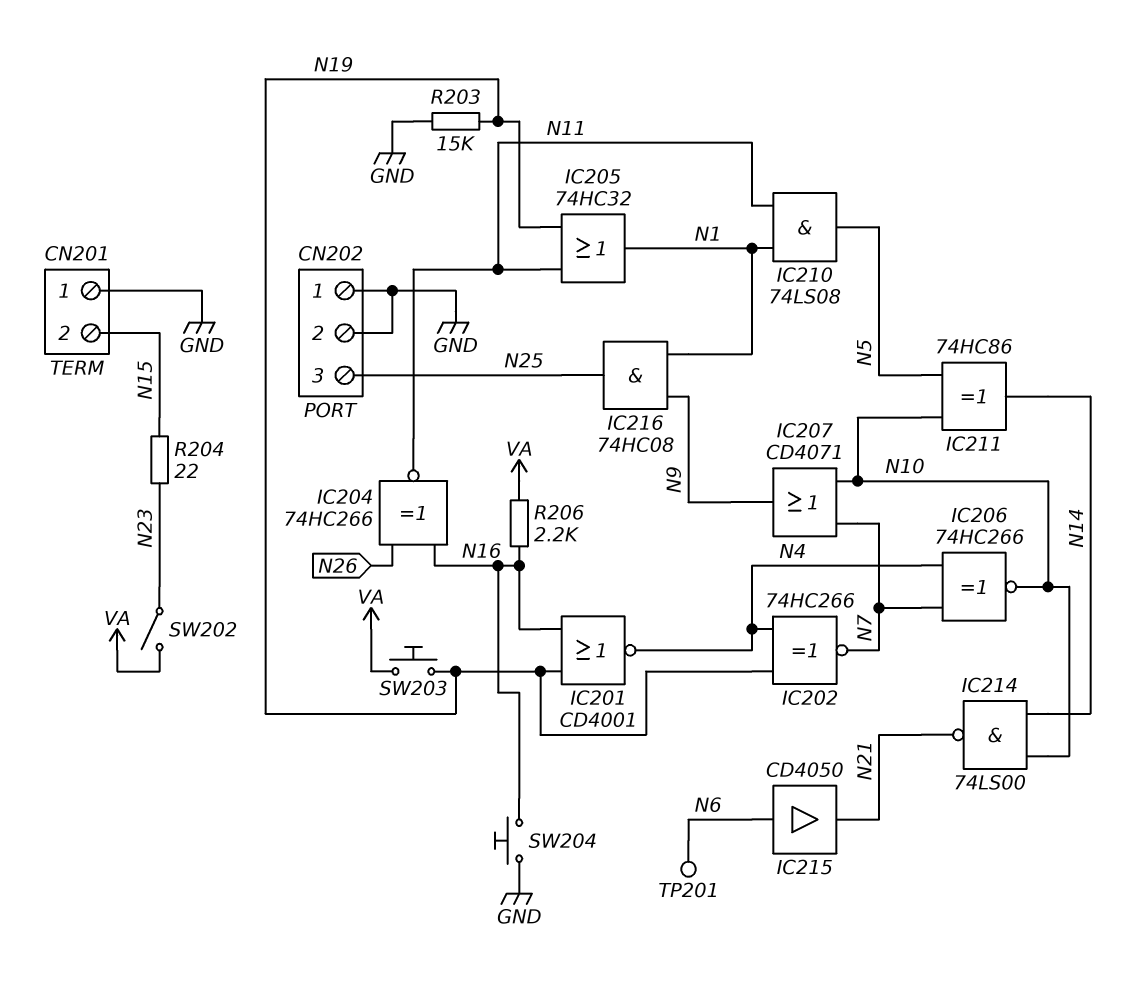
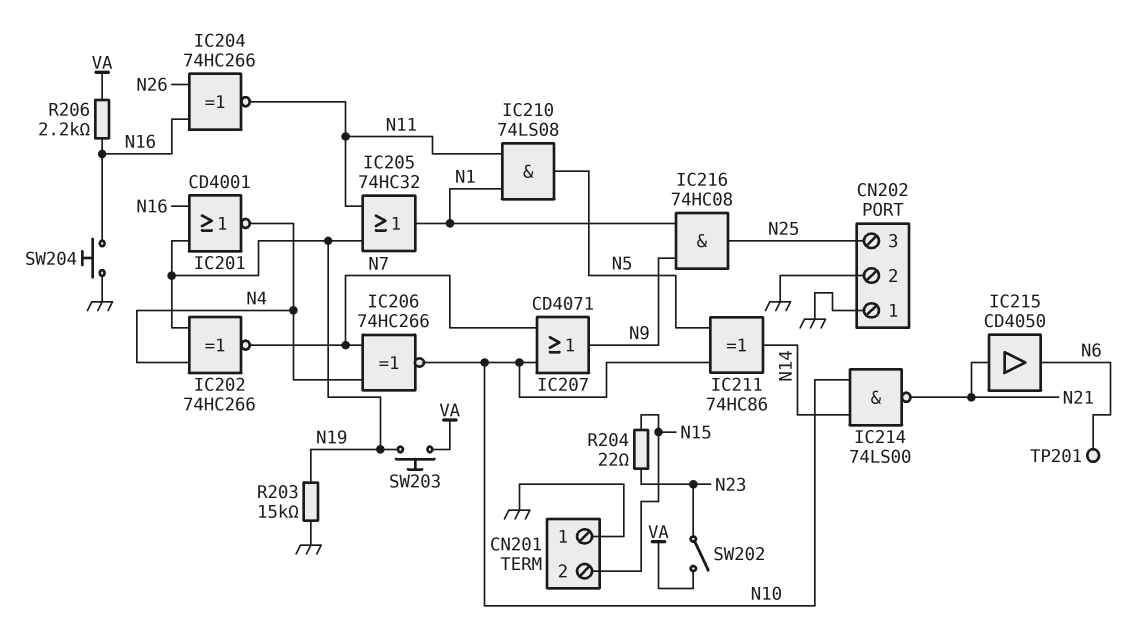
IC215: buffer CD4050 (in N6, out N21) -> buffer CD4050 (in N21, out N6)

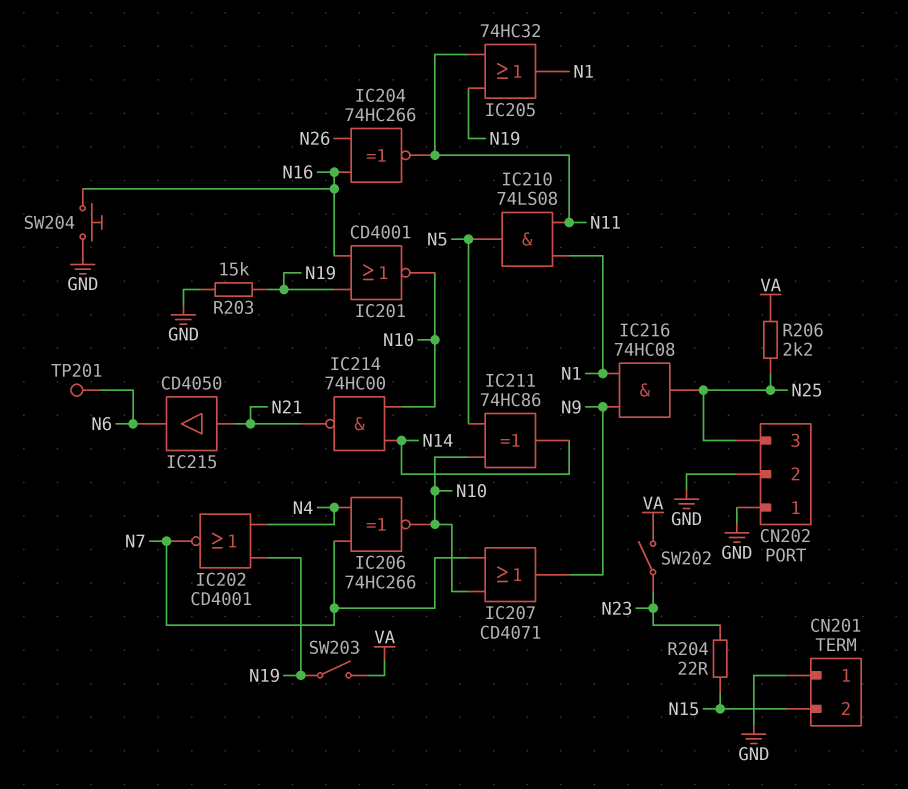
IC201: NOR CD4001 (in N16, in N19, out N4) -> NOR CD4001 (in N16, in N19, out N10)
IC202: XNOR 74HC266 (in N4, in N19, out N7) -> NOR CD4001 (in N4, in N19, out N7)
IC214: NAND 74LS00 (in N10, in N14, out N21) -> NAND 74HC00 (in N10, in N14, out N21)
R206: 2.2k (N16, VA) -> 2.2k (N25, VA)
SW203: button (N19, VA) -> switch (N19, VA)

